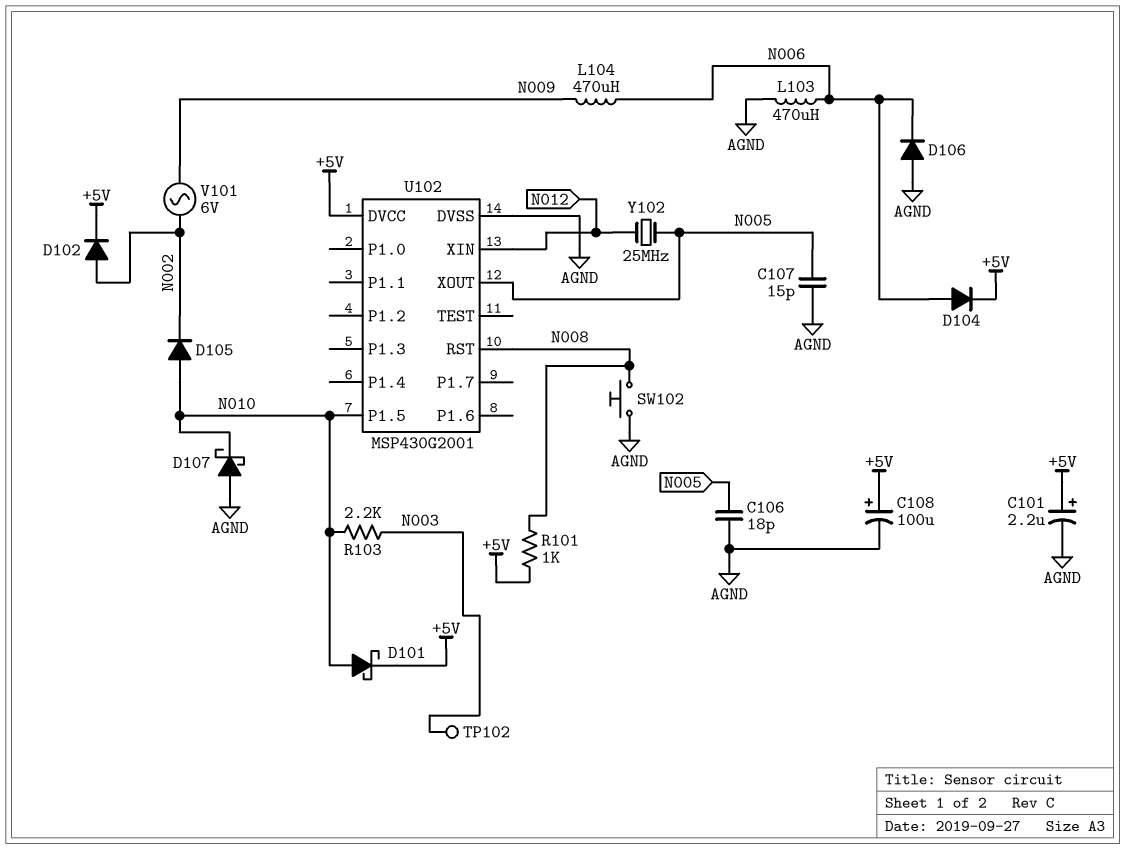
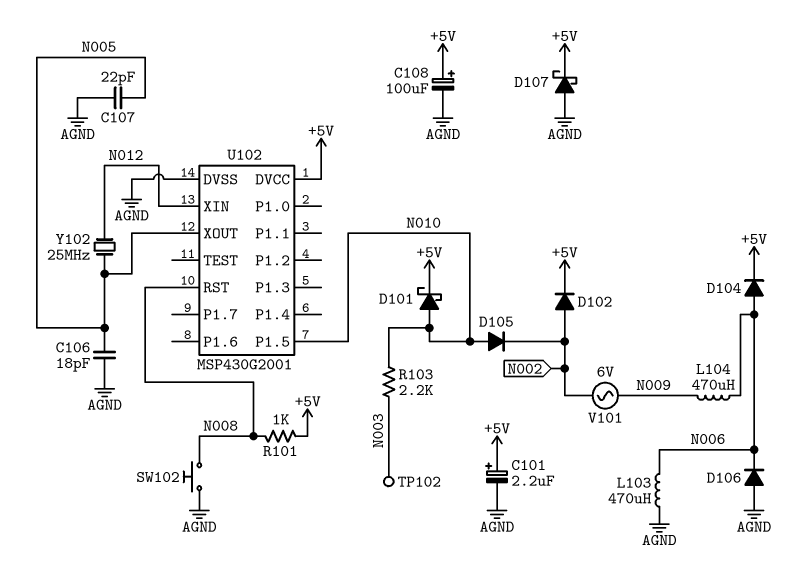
C107: 15pF (AGND, N005) -> 22pF (AGND, N005)
D107: schottky (A AGND, K N010) -> schottky (A AGND, K +5V)

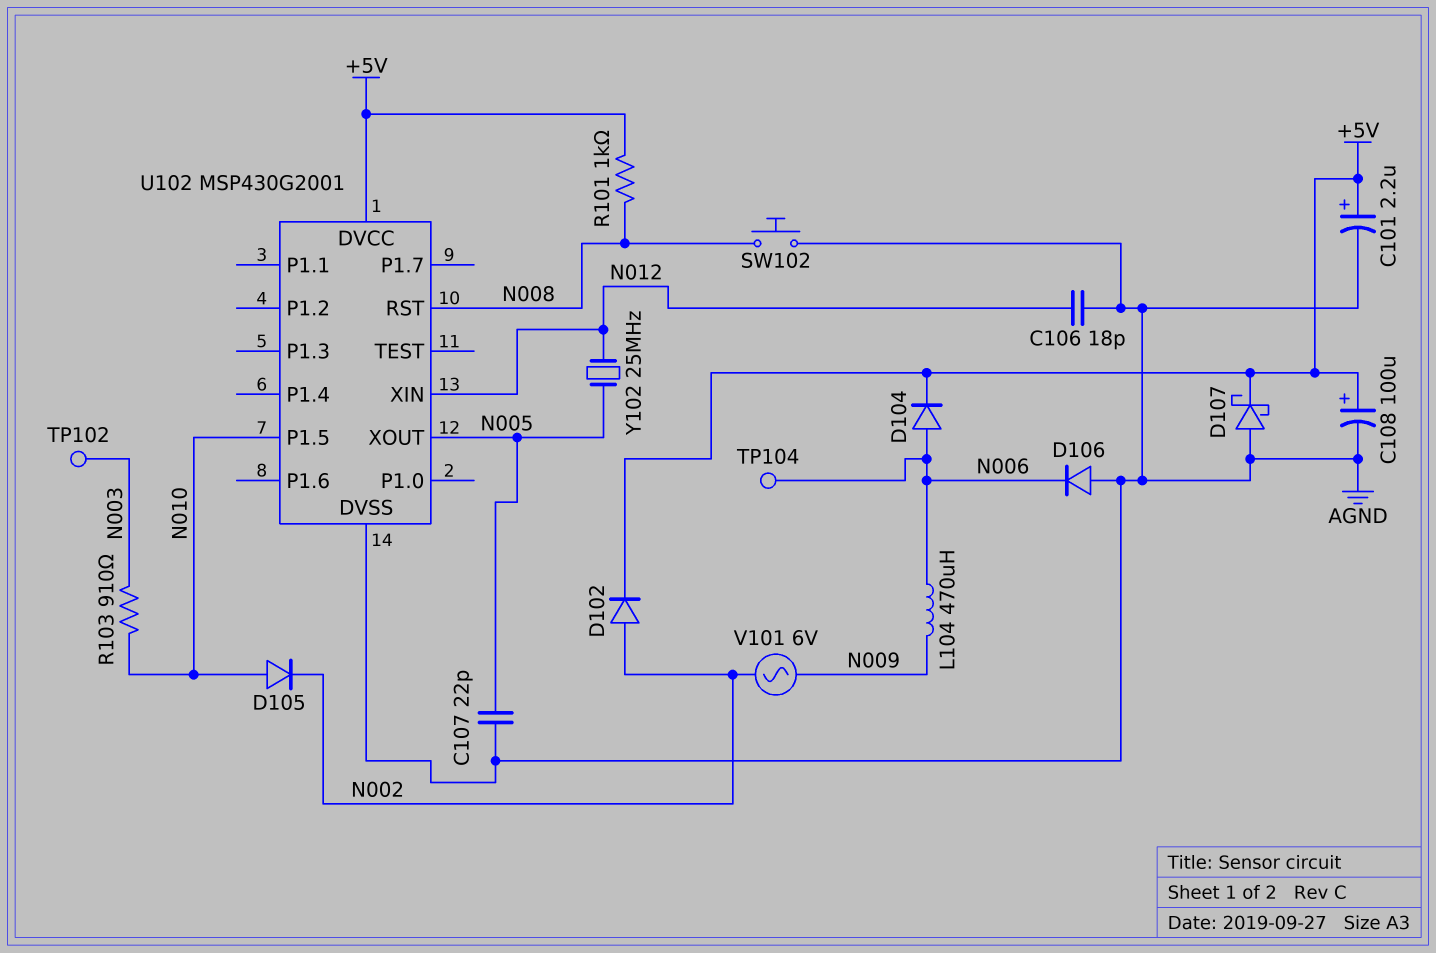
C106: 18pF (AGND, N005) -> 18pF (AGND, N012)
D101: schottky (A N010, K +5V) -> none
L103: 470uH (AGND, N006) -> none
R103: 2.2k (N003, N010) -> 910 (N003, N010)
TP104: none -> test point (N006)

